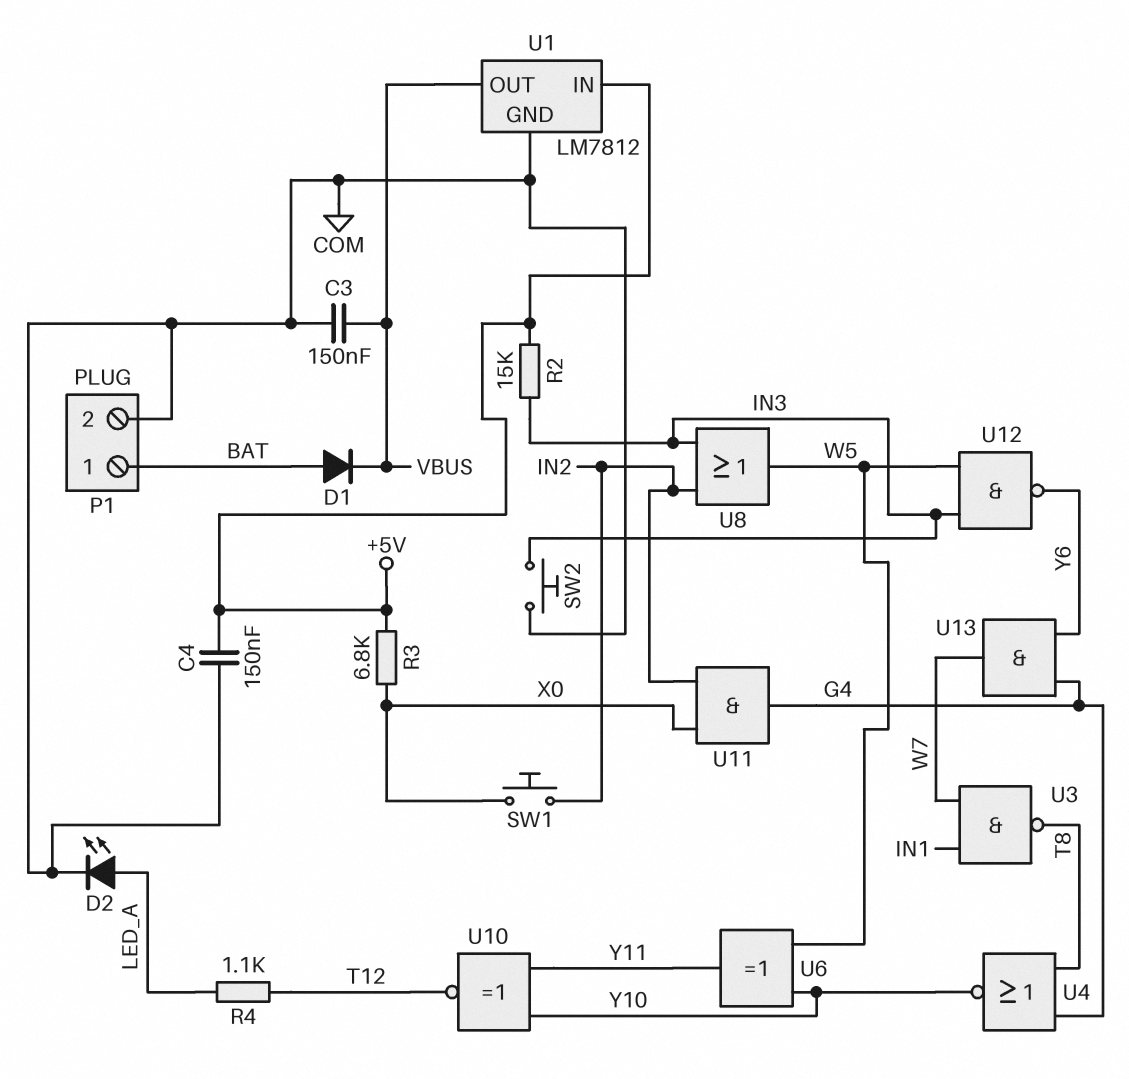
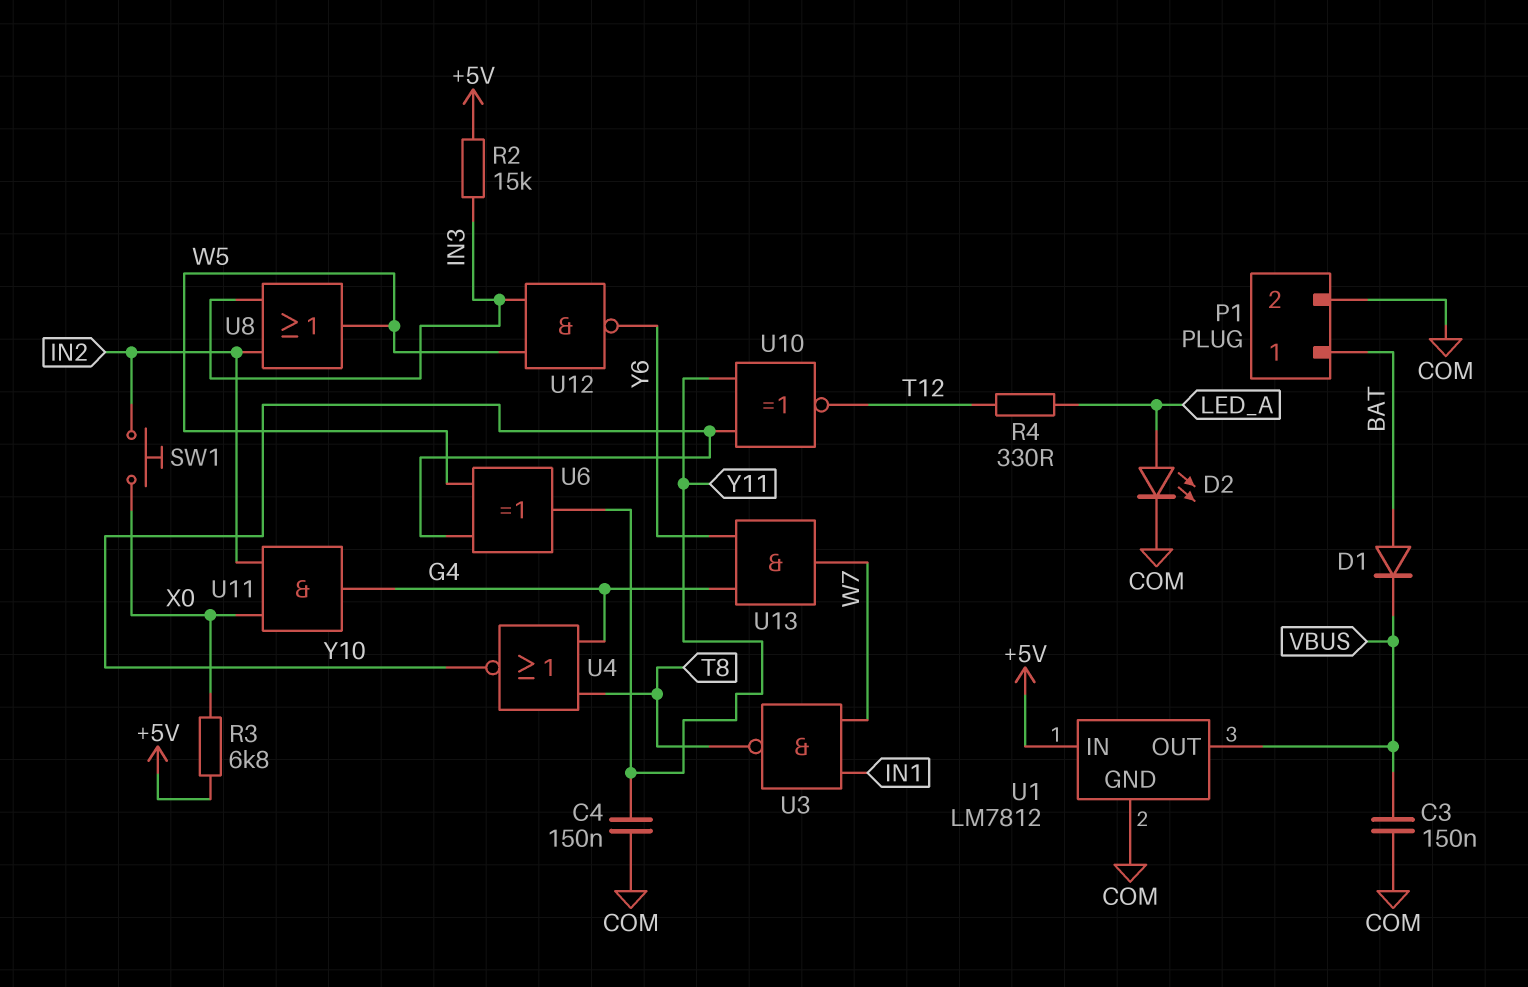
C4: 150nF (+5V, COM) -> 150nF (COM, Y11)
R4: 1.1k (LED_A, T12) -> 330 (LED_A, T12)
SW2: button (COM, IN3) -> none

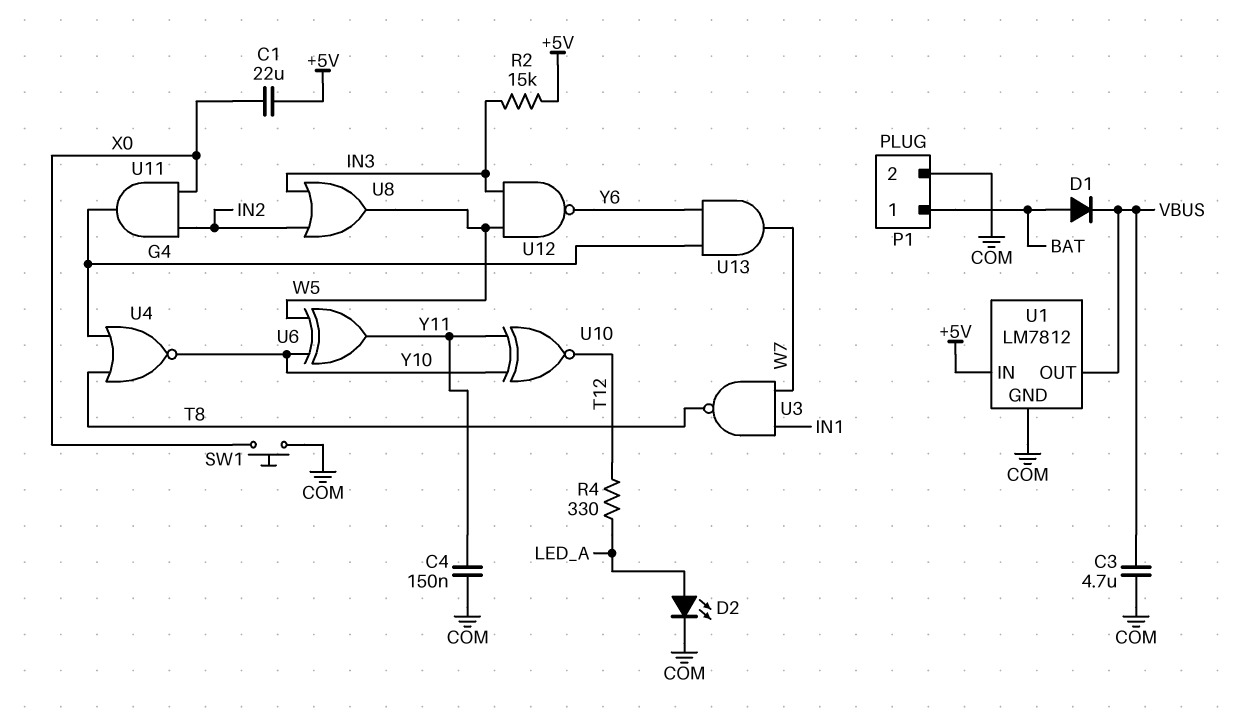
C1: none -> 22uF (+5V, X0)
C3: 150nF (COM, VBUS) -> 4.7uF (COM, VBUS)
R3: 6.8k (+5V, X0) -> none
SW1: button (IN2, X0) -> button (COM, X0)

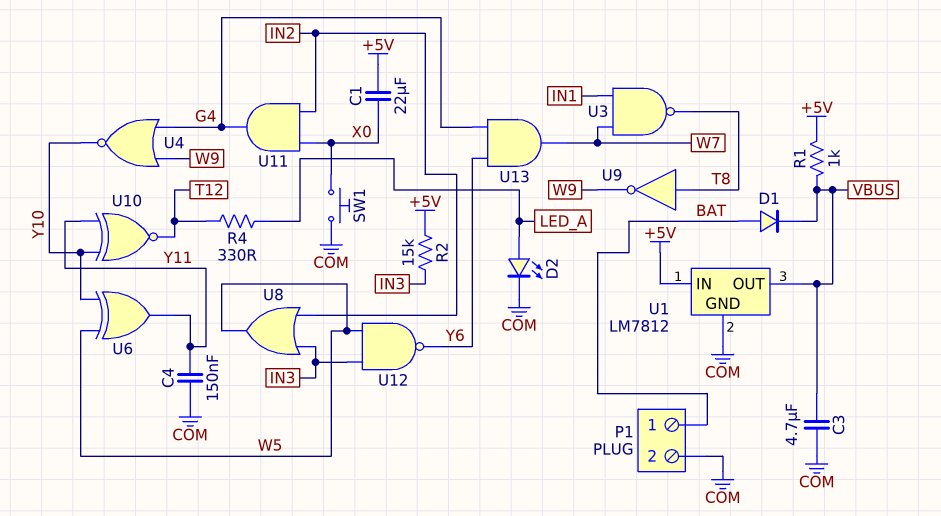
R1: none -> 1k (+5V, VBUS)
U4: NOR (in G4, in T8, out Y10) -> NOR (in G4, in W9, out Y10)
U9: none -> NOT (in T8, out W9)

